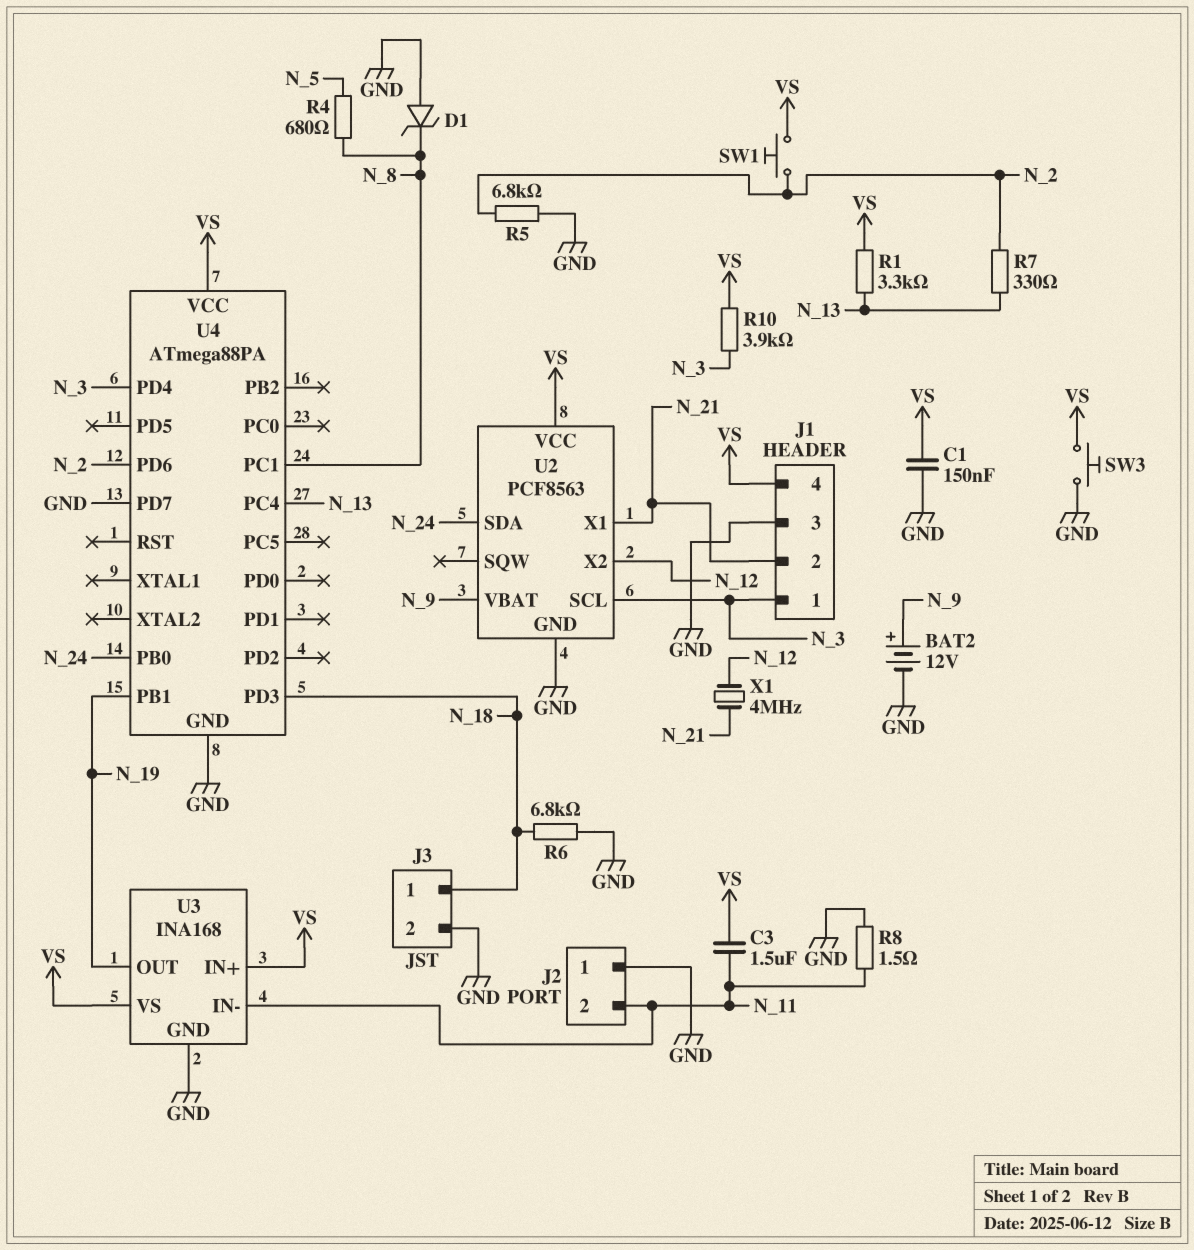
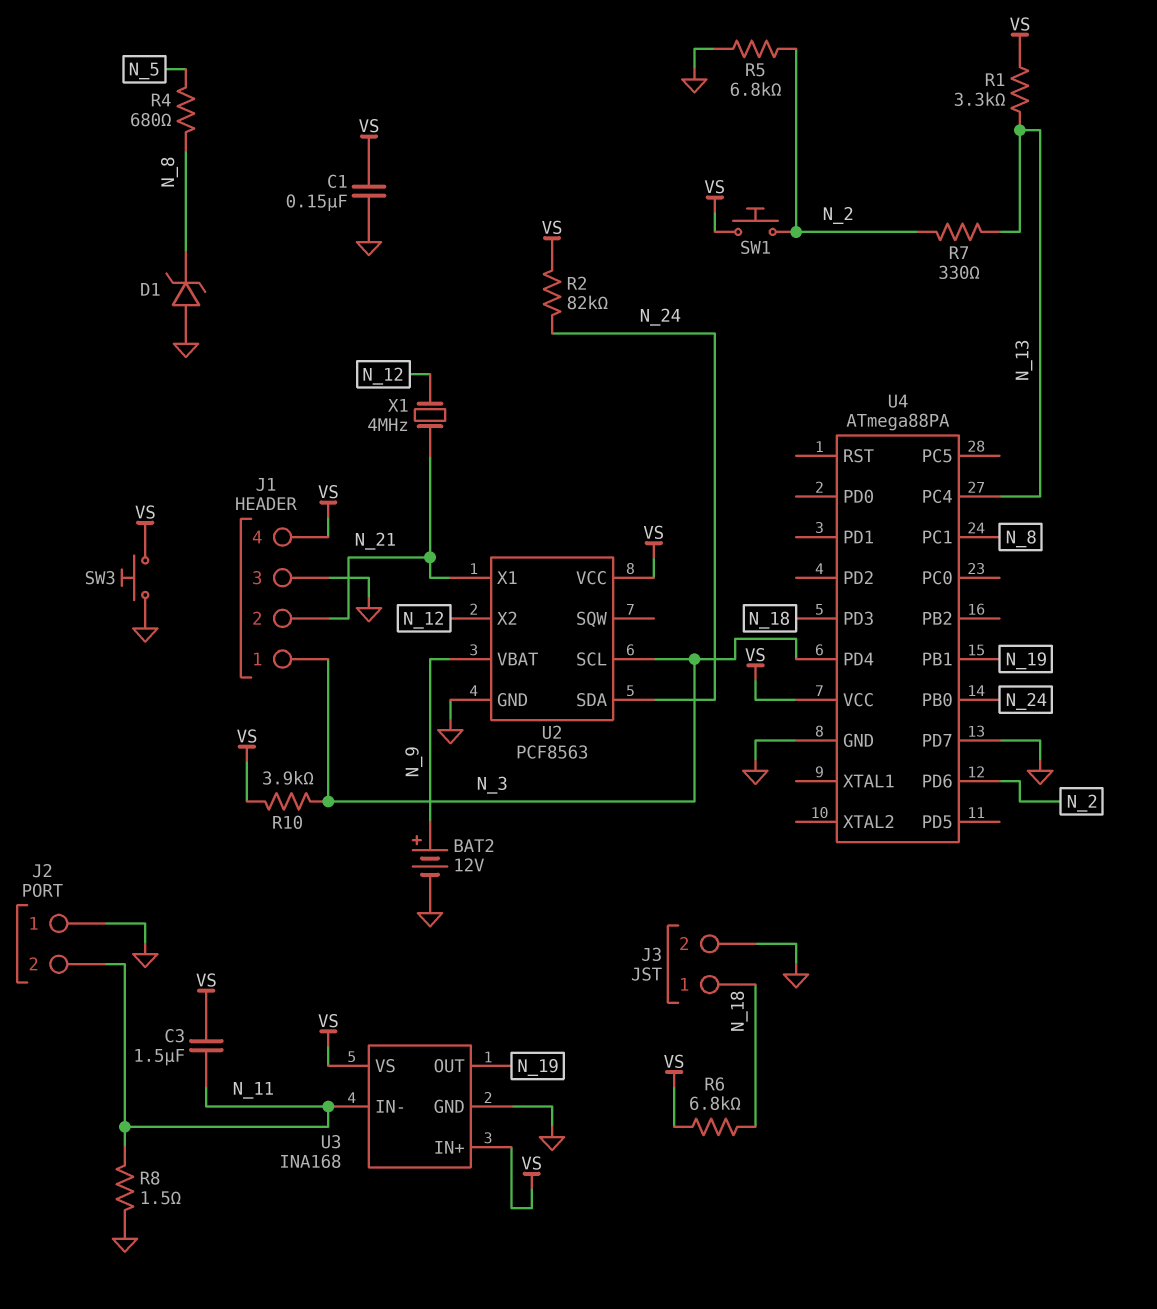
R2: none -> 82k (N_24, VS)
R6: 6.8k (GND, N_18) -> 6.8k (N_18, VS)

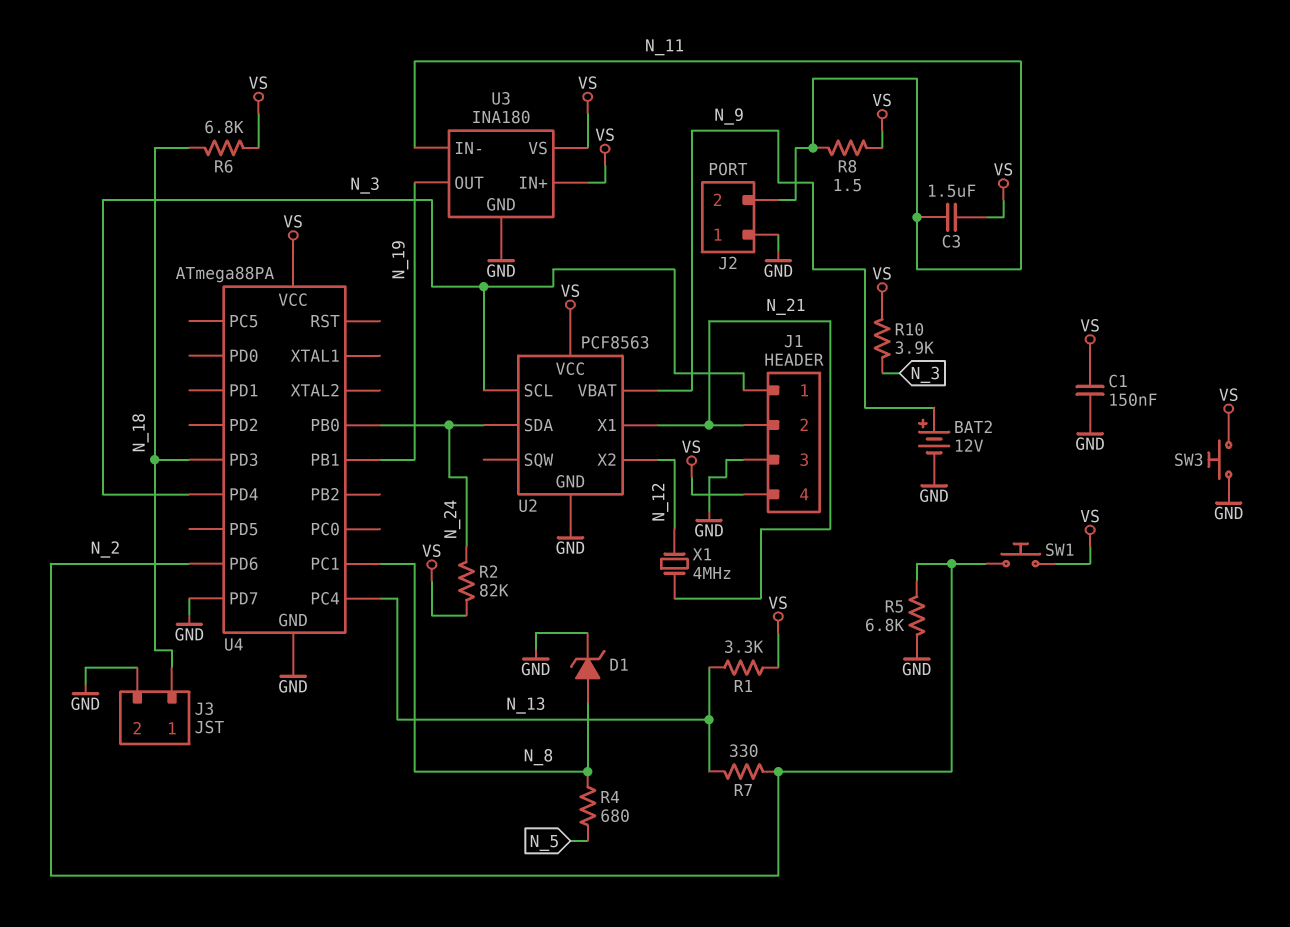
D1: zener (A GND, K N_8) -> zener (A N_8, K GND)
R8: 1.5 (GND, N_11) -> 1.5 (N_11, VS)
U3: INA168 -> INA180

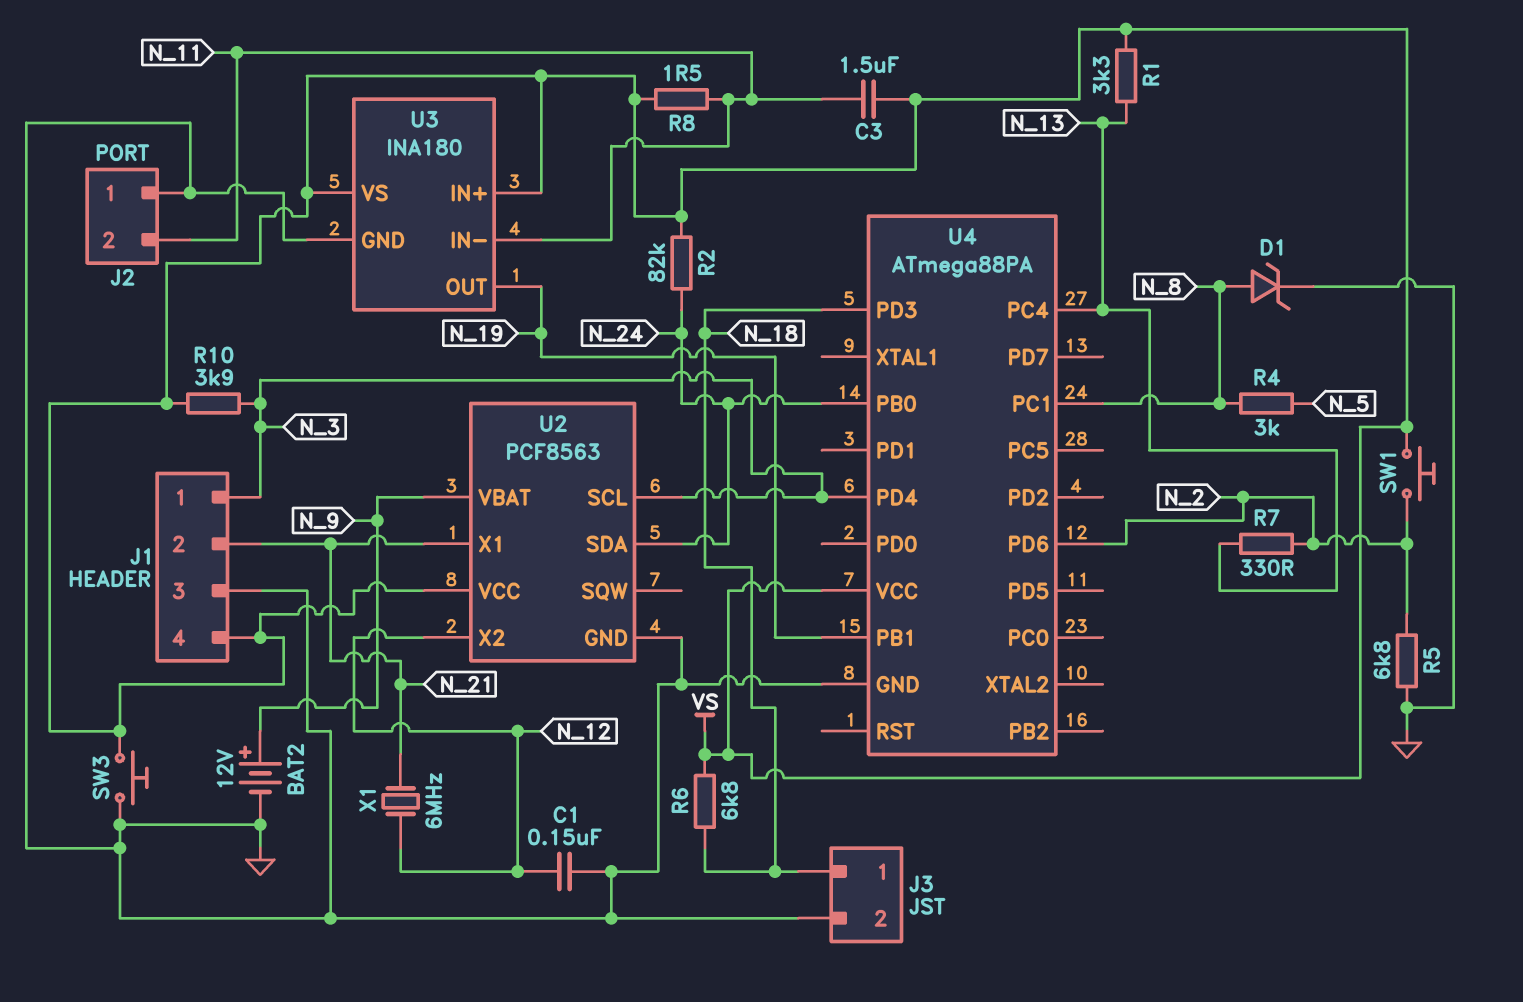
C1: 150nF (GND, VS) -> 150nF (GND, N_12)
R4: 680 (N_5, N_8) -> 3k (N_5, N_8)
U4 pin PD7: GND -> none
X1: 4MHz (N_12, N_21) -> 6MHz (N_12, N_21)

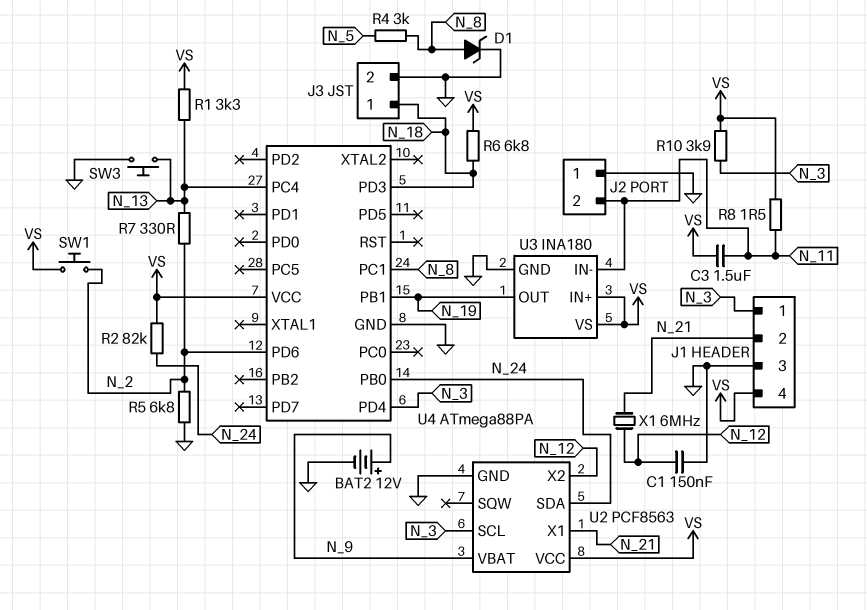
SW3: button (GND, VS) -> button (GND, N_13)

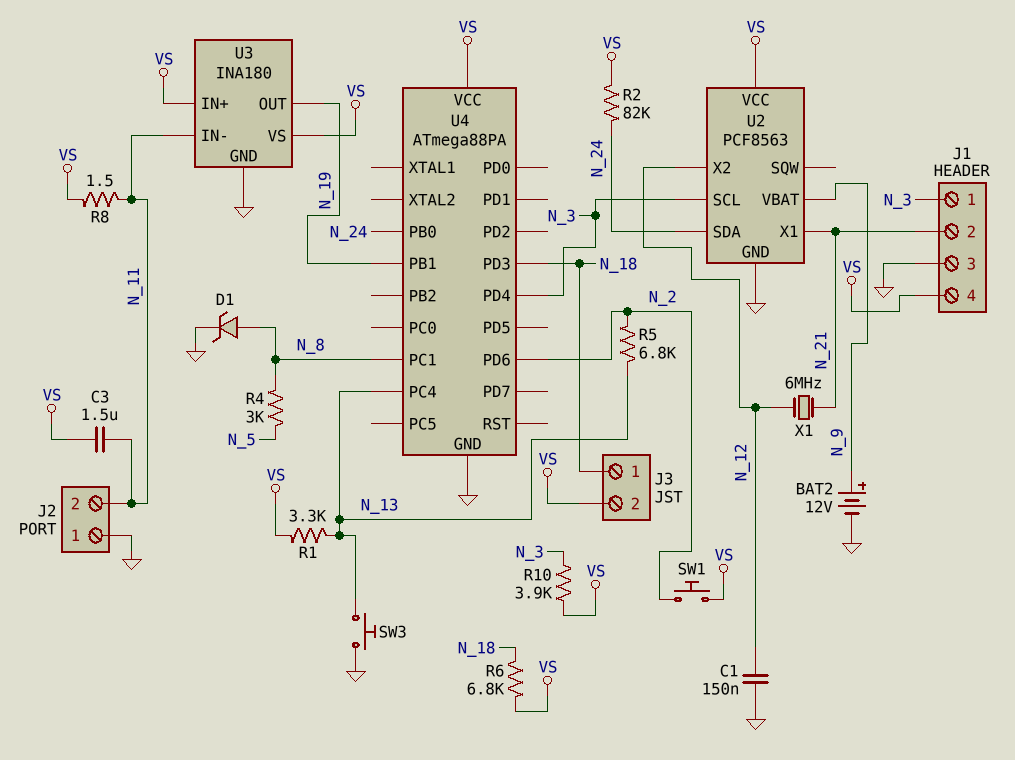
J3 pin 2: GND -> VS
R5: 6.8k (GND, N_2) -> 6.8k (N_2, N_13)
R7: 330 (N_2, N_13) -> none

